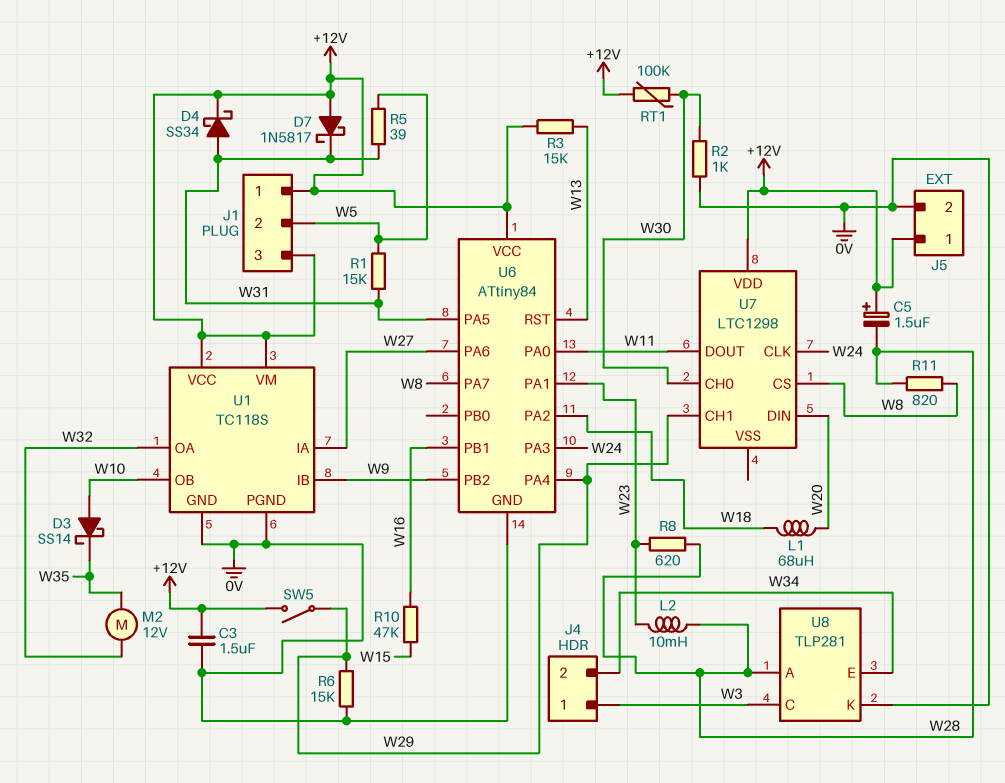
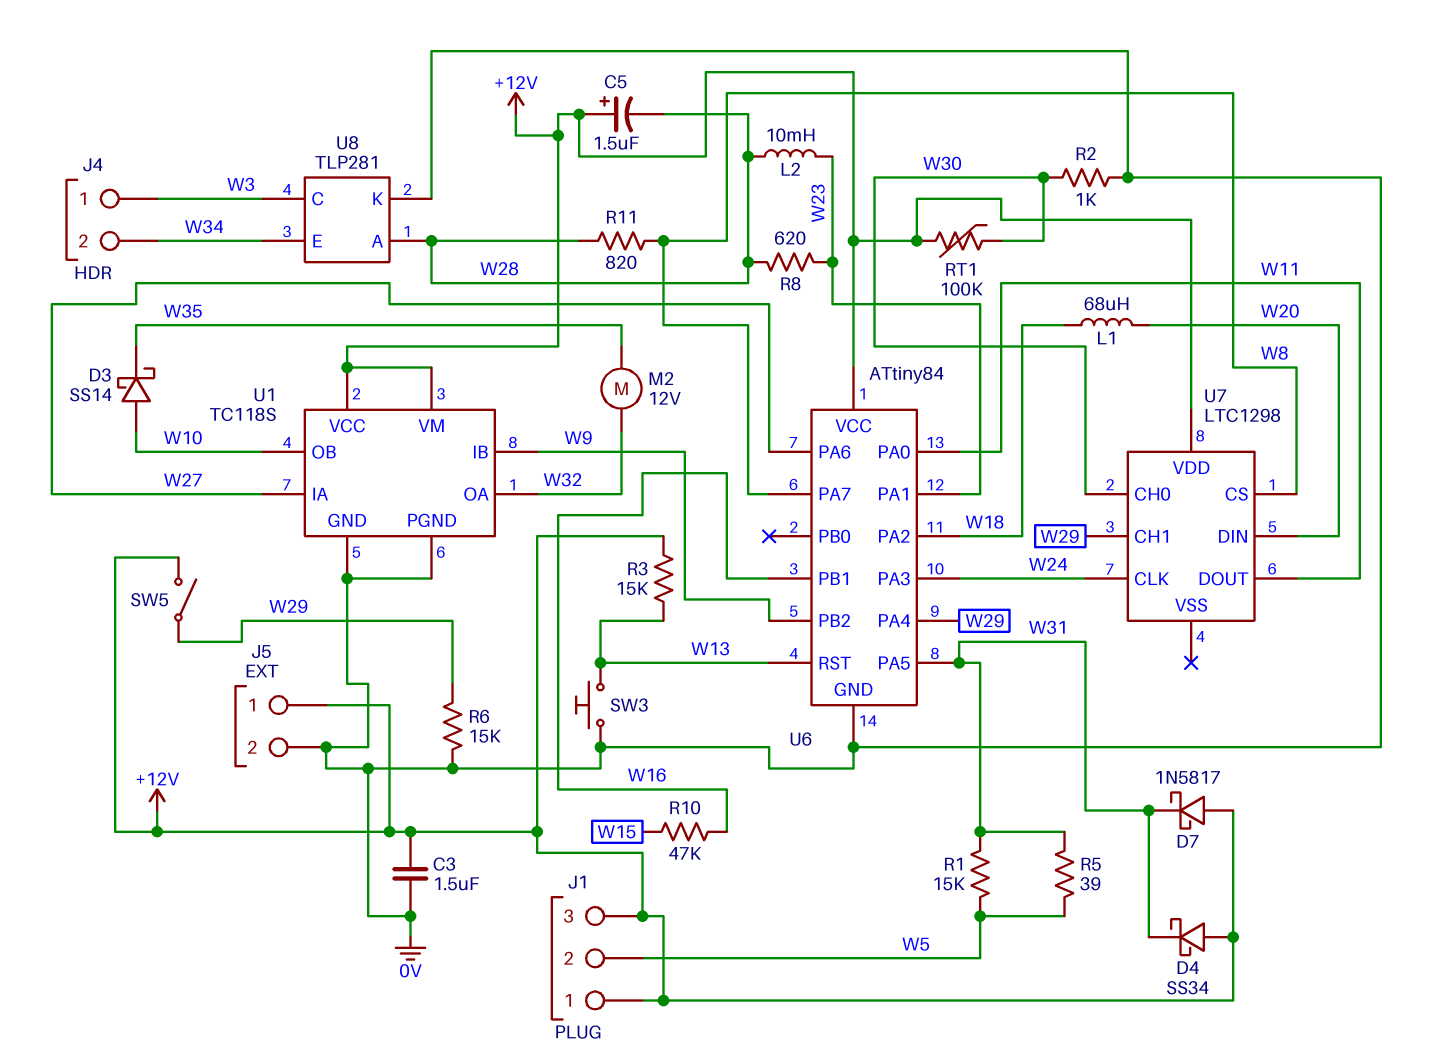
D4: schottky SS34 (A W31, K +12V) -> schottky SS34 (A +12V, K W31)
SW3: none -> button (0V, W13)

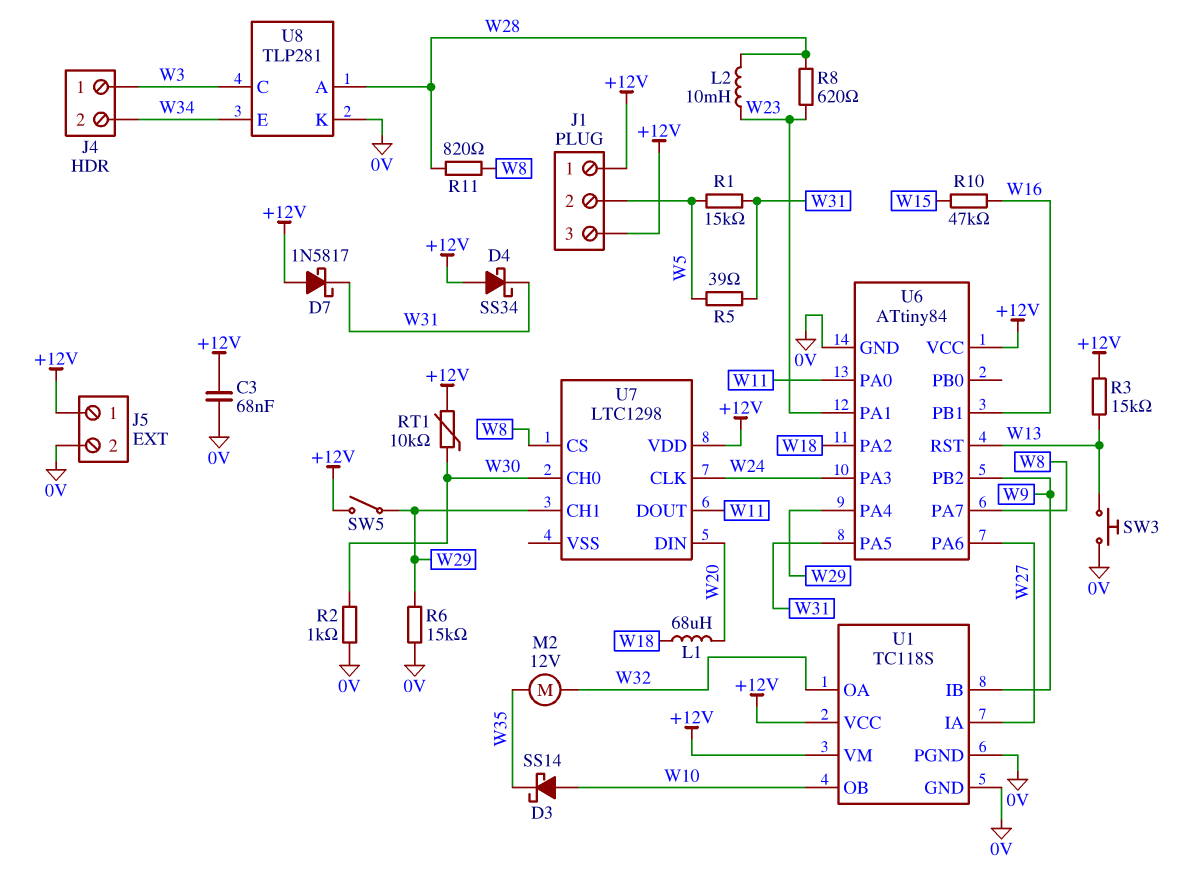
C3: 1.5uF (+12V, 0V) -> 68nF (+12V, 0V)
C5: 1.5uF (plus +12V, minus W28) -> none
RT1: 100k (+12V, W30) -> 10k (+12V, W30)

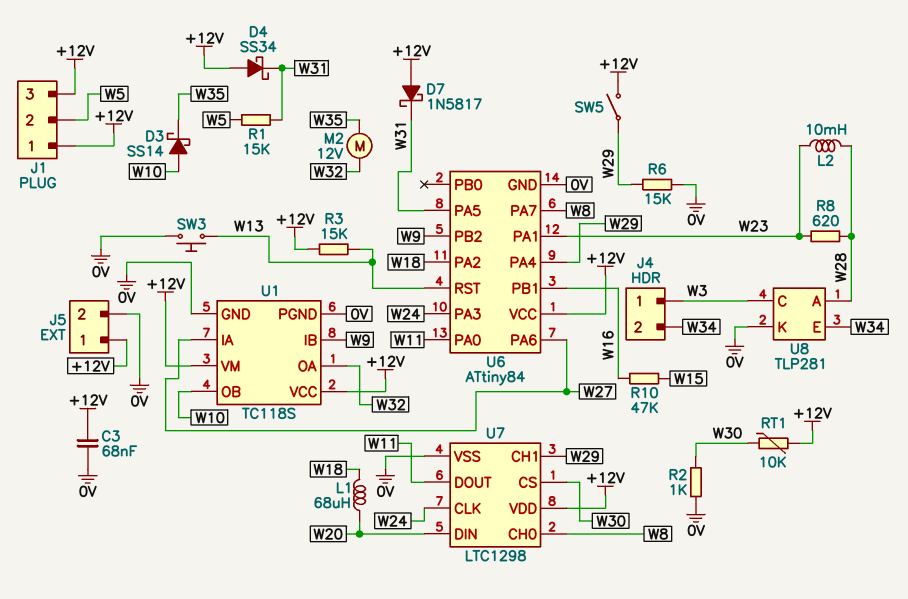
R5: 39 (W5, W31) -> none
R11: 820 (W8, W28) -> none
U7 pin CH0: W30 -> W8
U7 pin CS: W8 -> W30
U7 pin VSS: none -> 0V

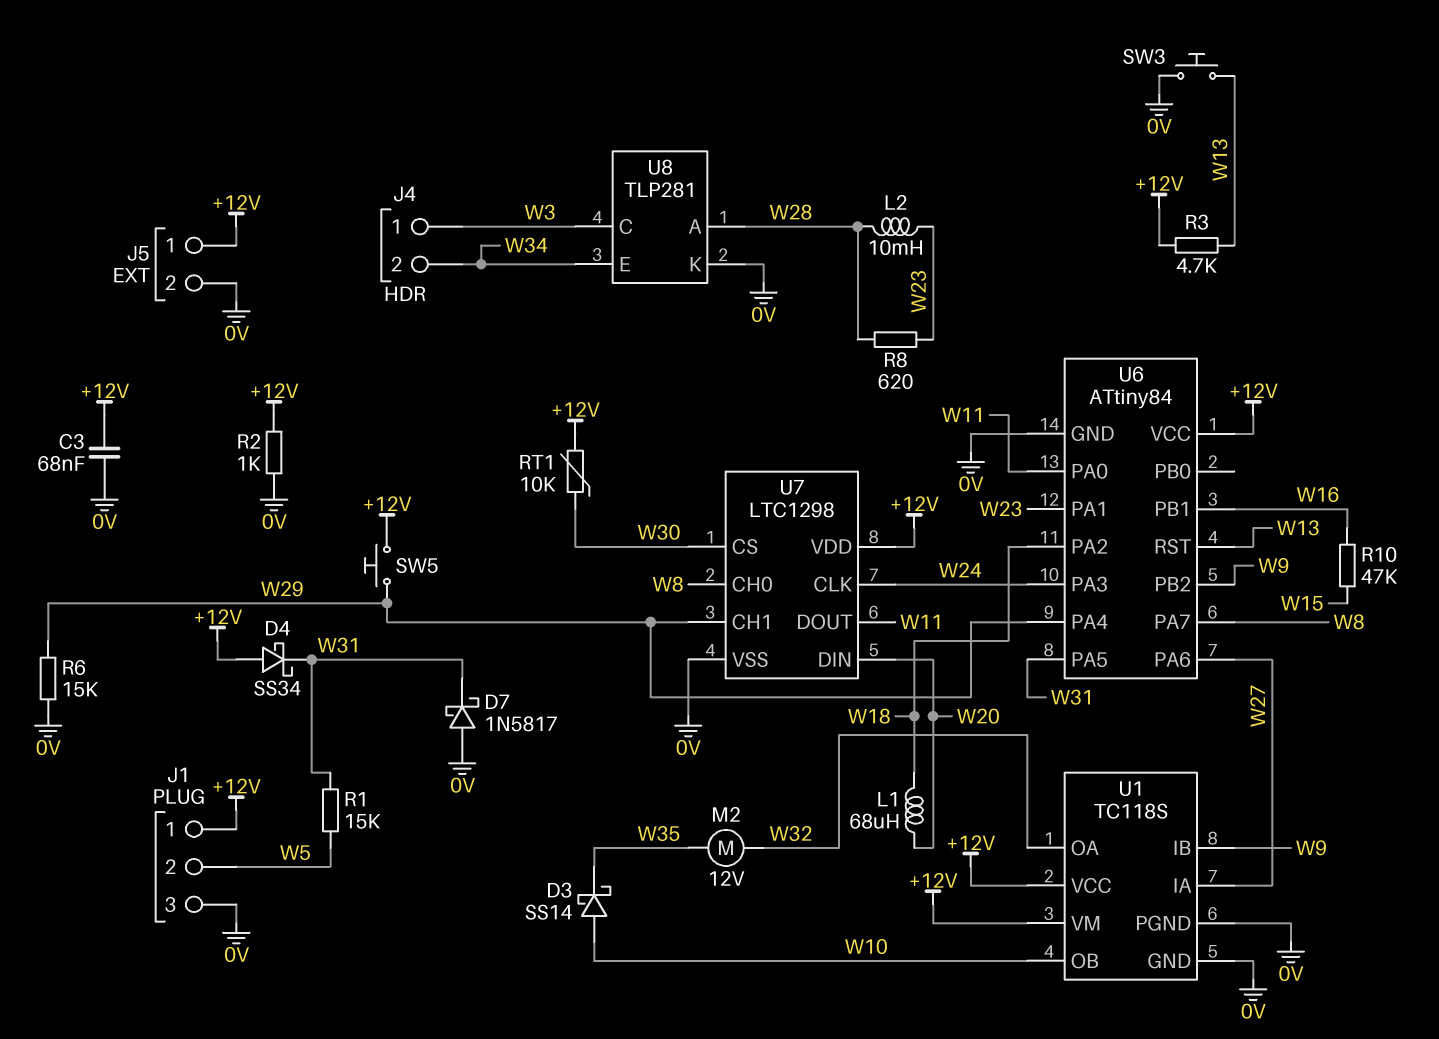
D7: schottky 1N5817 (A +12V, K W31) -> schottky 1N5817 (A 0V, K W31)
J1 pin 3: +12V -> 0V
R2: 1k (0V, W30) -> 1k (+12V, 0V)
R3: 15k (+12V, W13) -> 4.7k (+12V, W13)
SW5: switch (+12V, W29) -> button (+12V, W29)

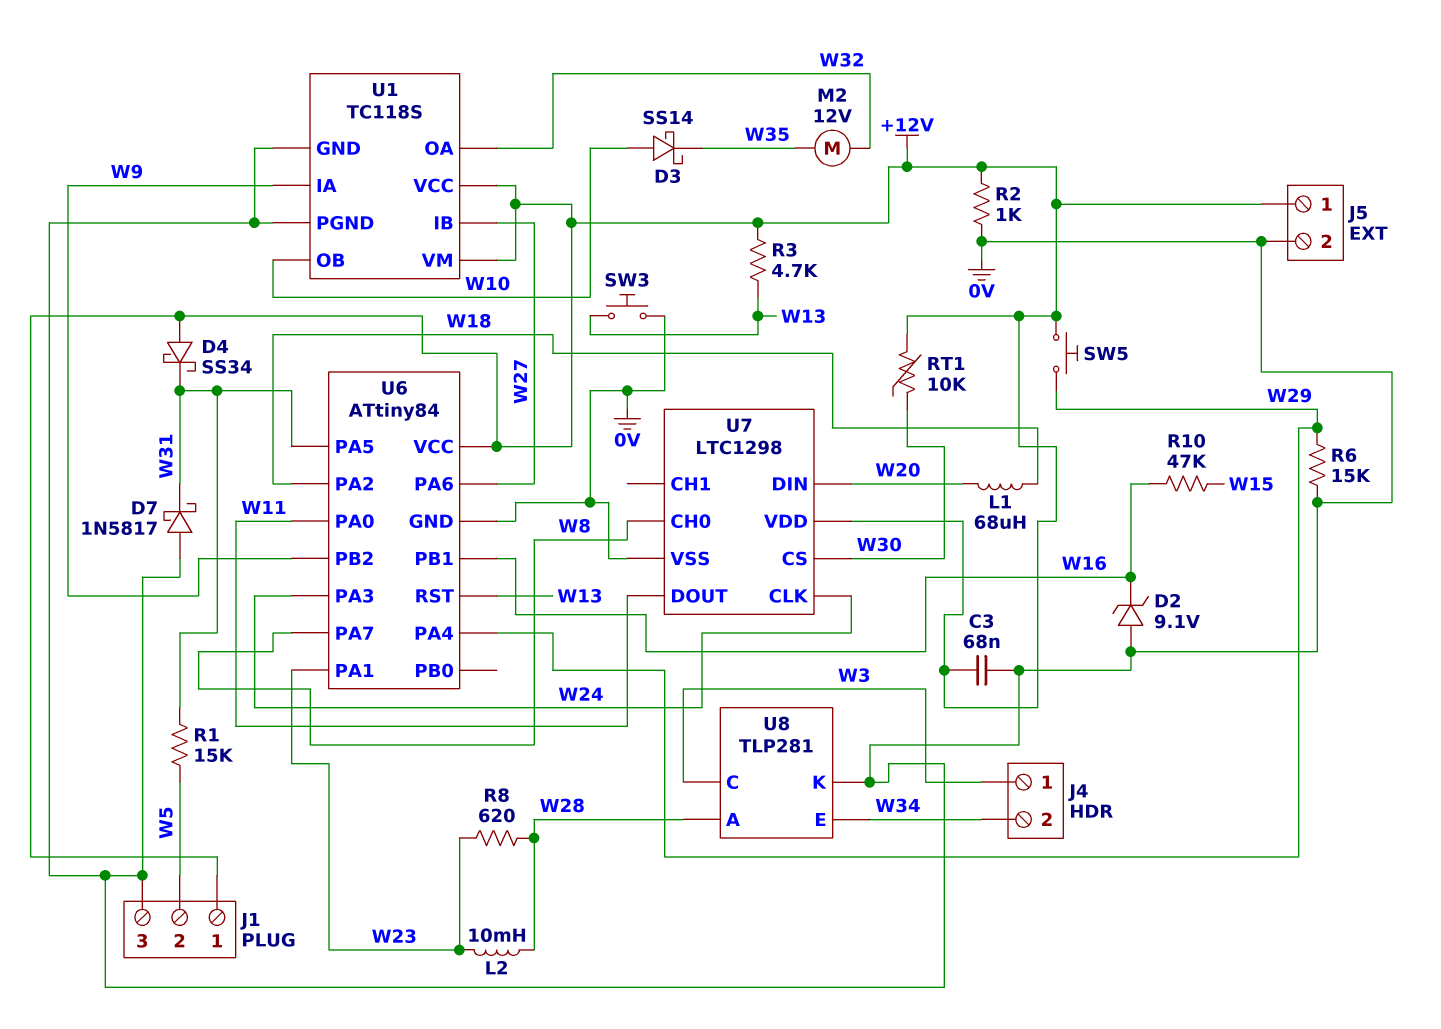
D2: none -> zener 9.1V (A 0V, K W16)
U1 pin IA: W27 -> W9
U1 pin IB: W9 -> W27
U7 pin CH1: W29 -> none

